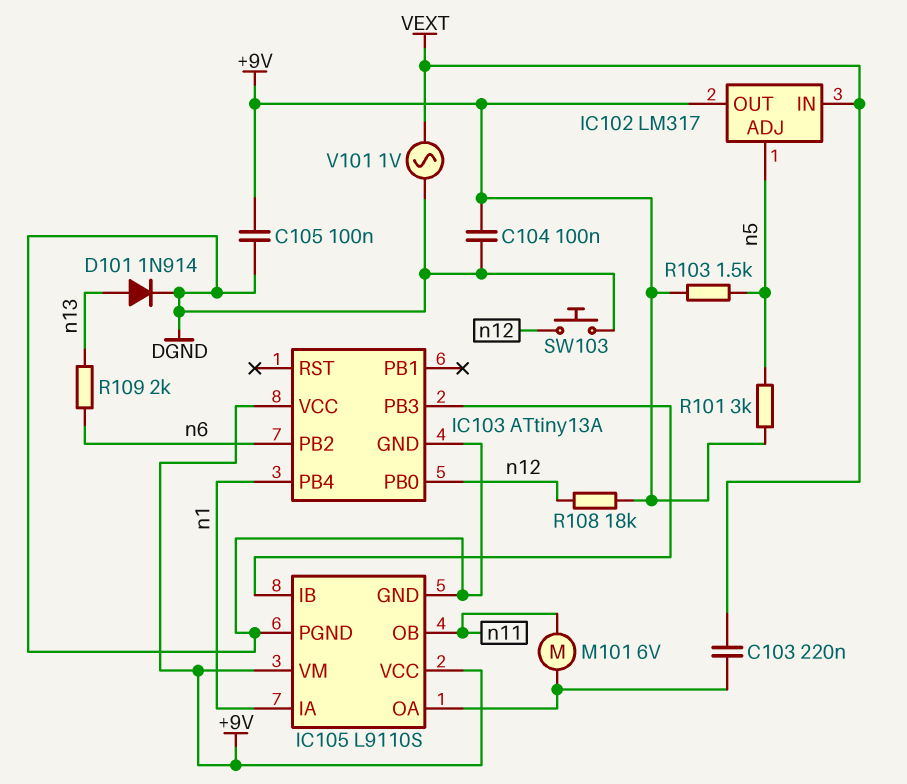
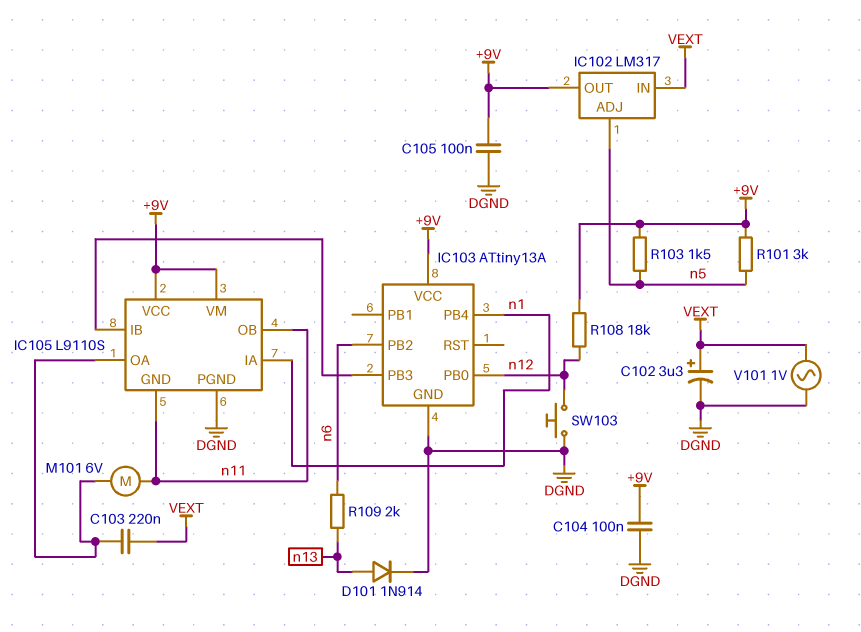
C102: none -> 3.3uF (plus VEXT, minus DGND)
IC105 pin GND: DGND -> n11

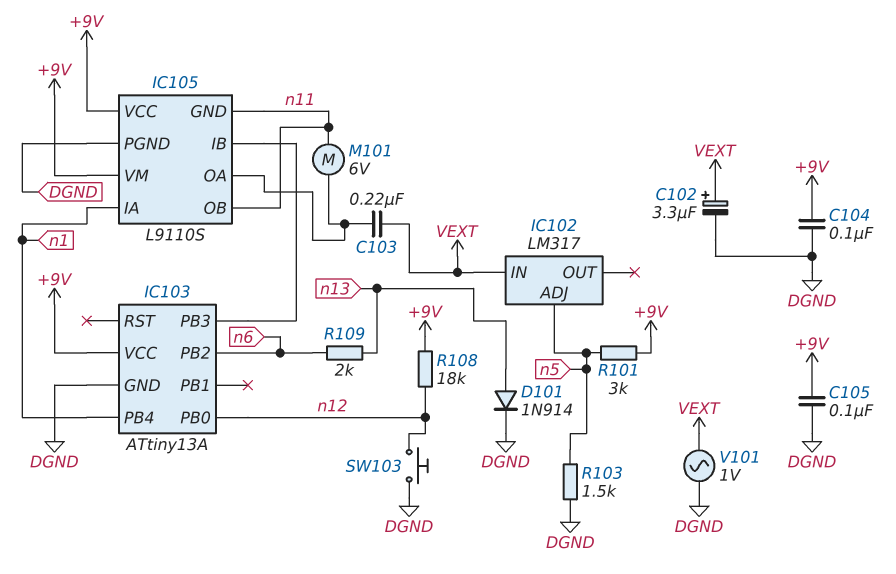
IC102 pin OUT: +9V -> none
R103: 1.5k (+9V, n5) -> 1.5k (DGND, n5)

